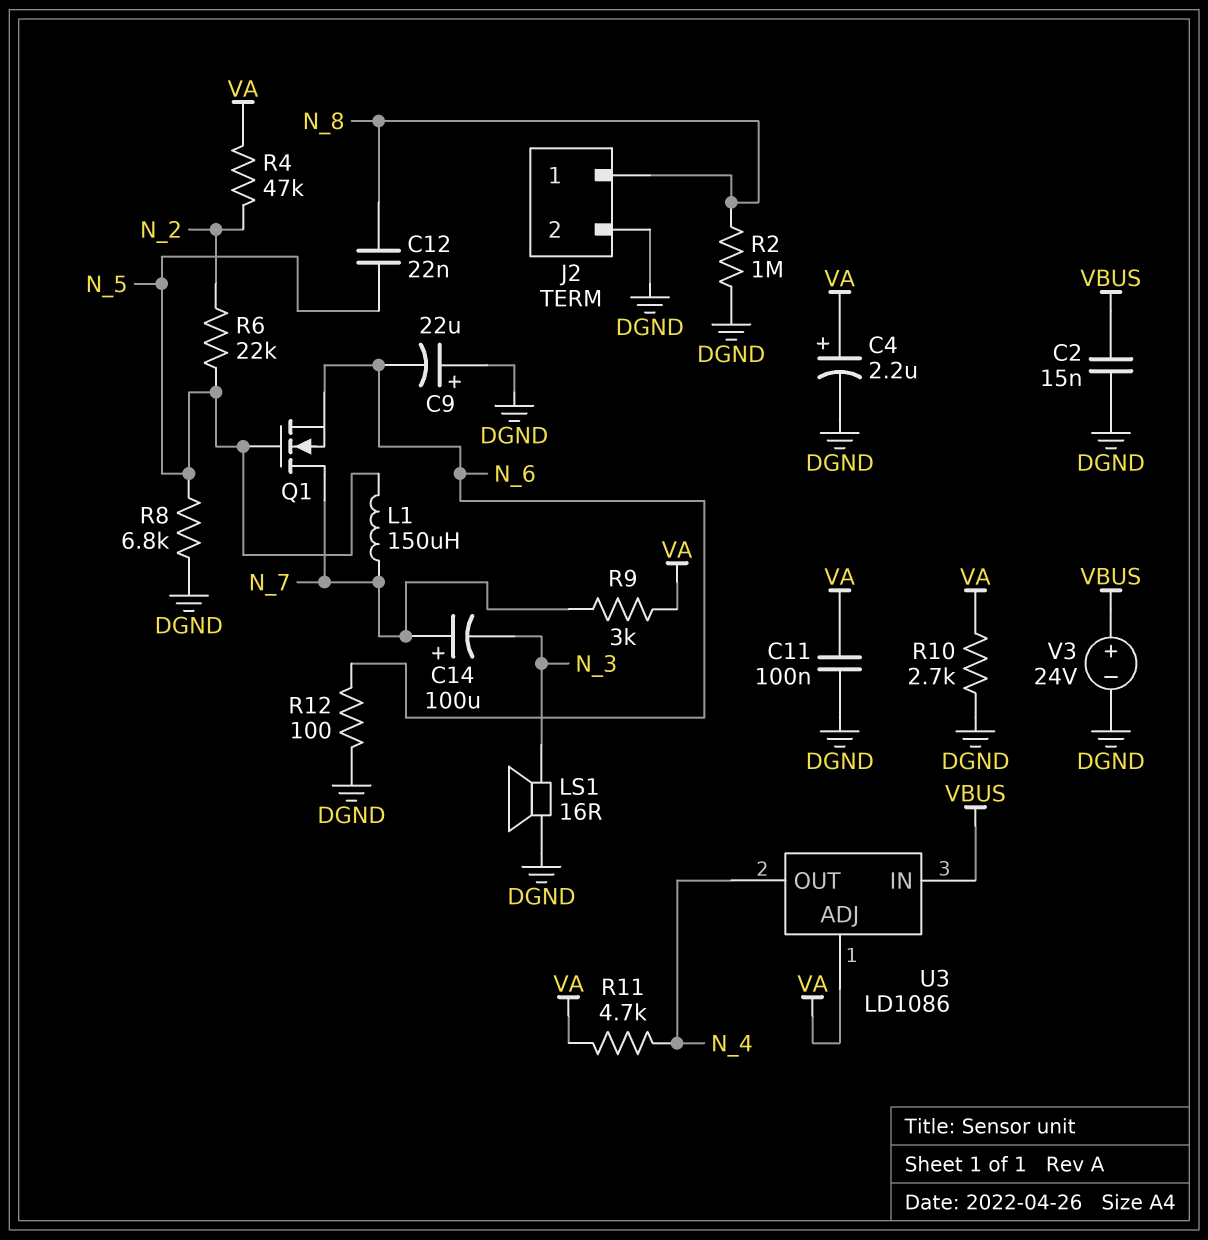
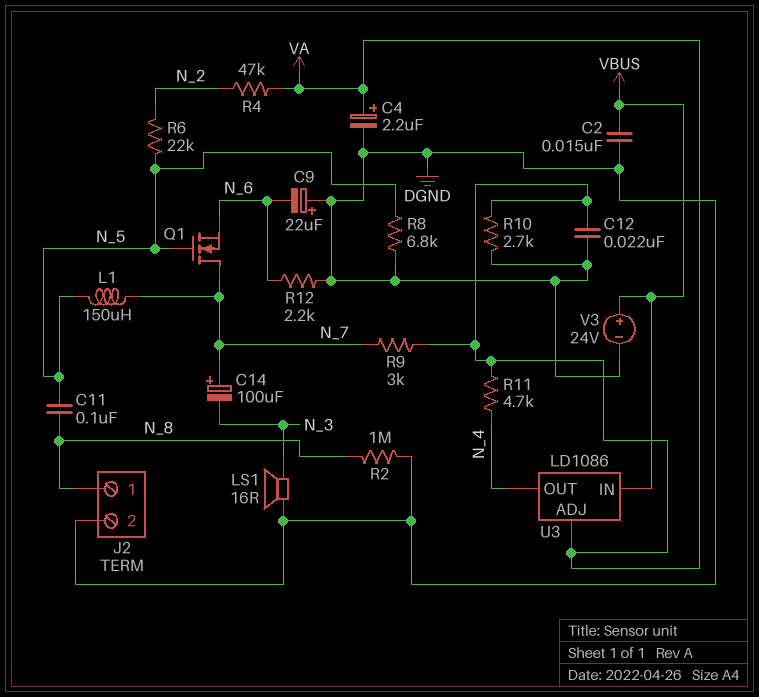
C11: 100nF (DGND, VA) -> 100nF (N_5, N_8)
C12: 22nF (N_5, N_8) -> 22nF (DGND, VA)
R12: 100 (DGND, N_6) -> 2.2k (DGND, N_6)

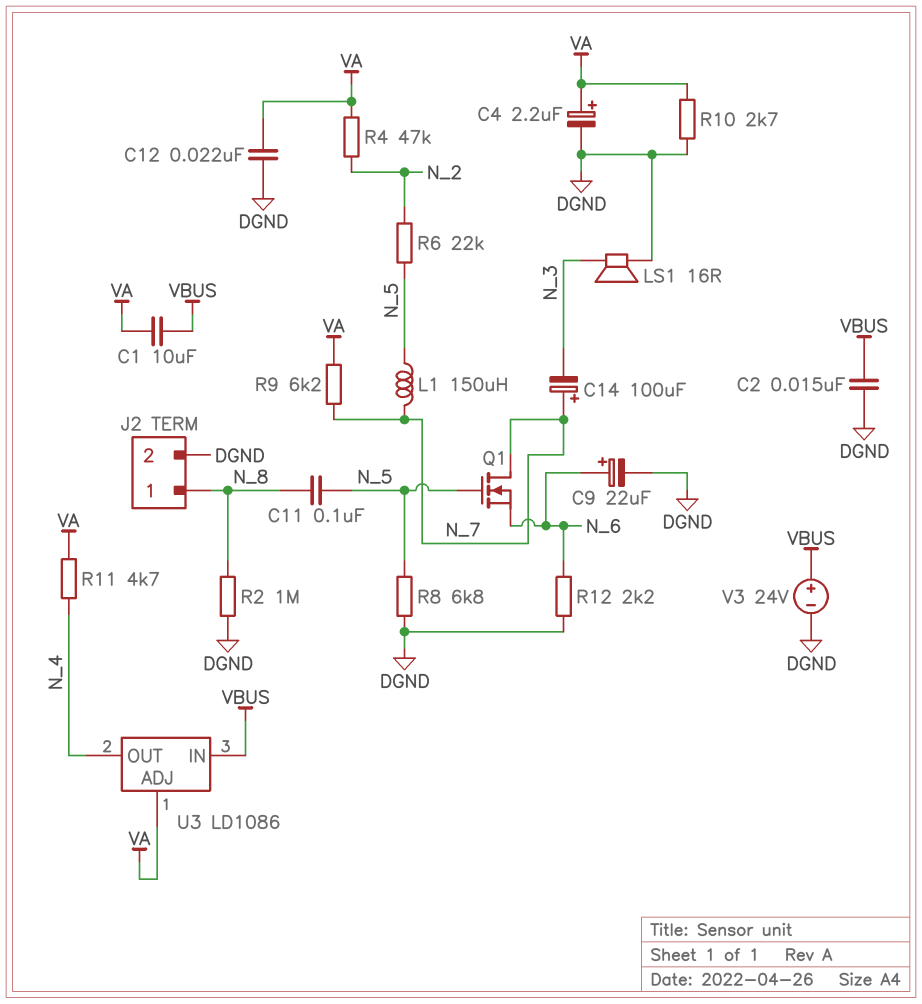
C1: none -> 10uF (VA, VBUS)
C9: 22uF (plus DGND, minus N_6) -> 22uF (plus N_6, minus DGND)
R9: 3k (N_7, VA) -> 6.2k (N_7, VA)

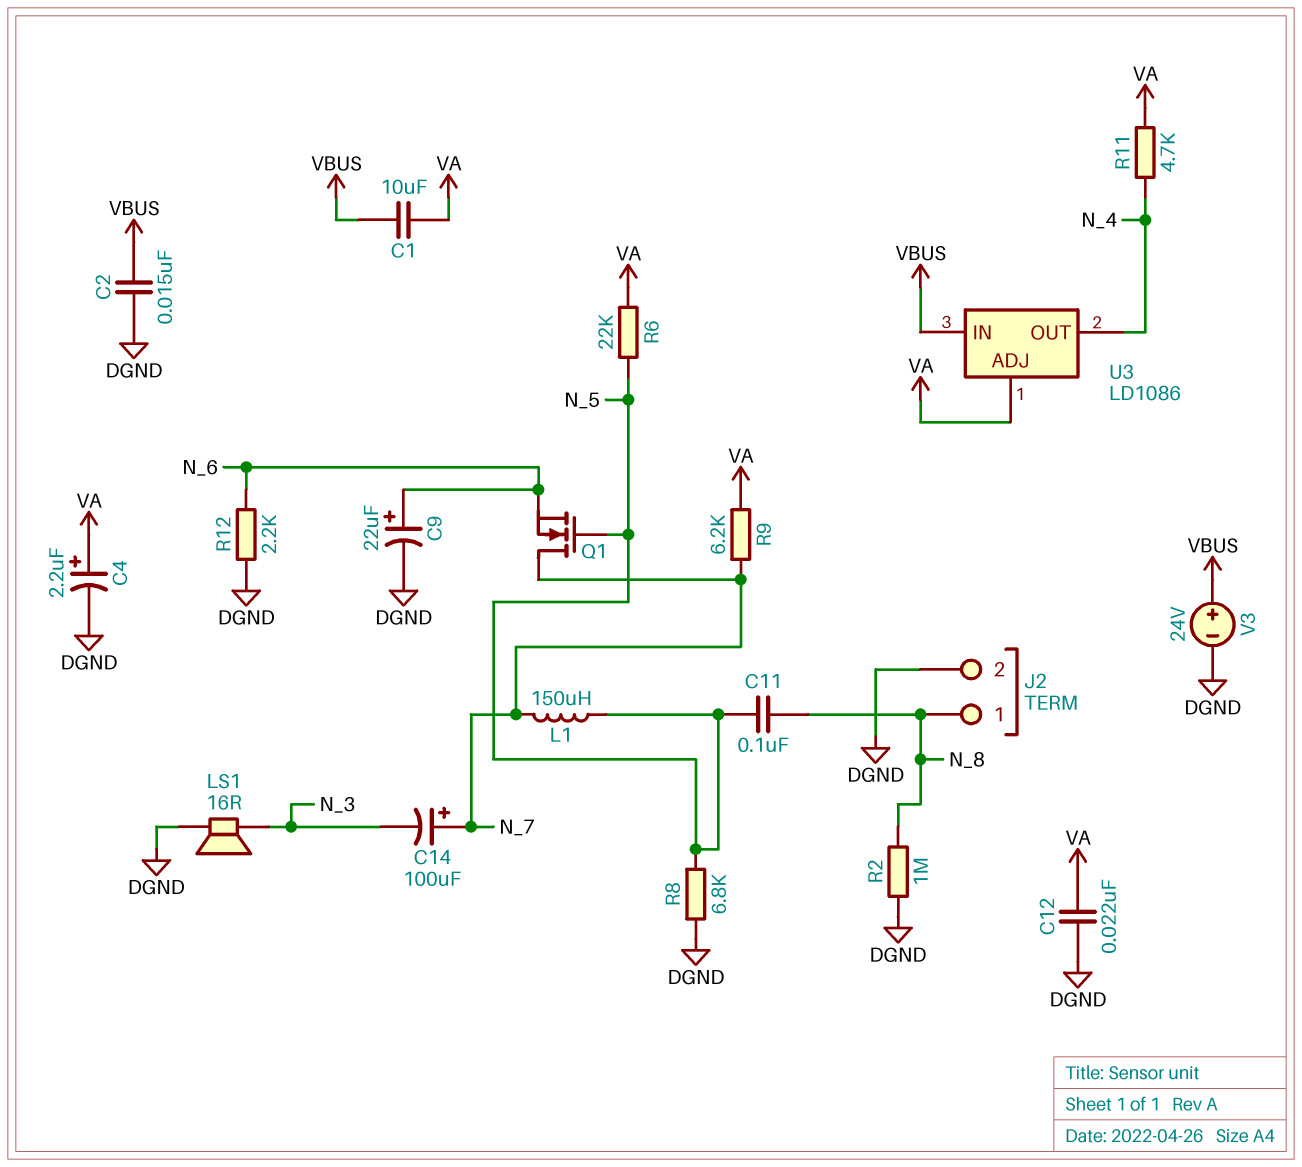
R4: 47k (N_2, VA) -> none
R6: 22k (N_2, N_5) -> 22k (N_5, VA)
R10: 2.7k (DGND, VA) -> none

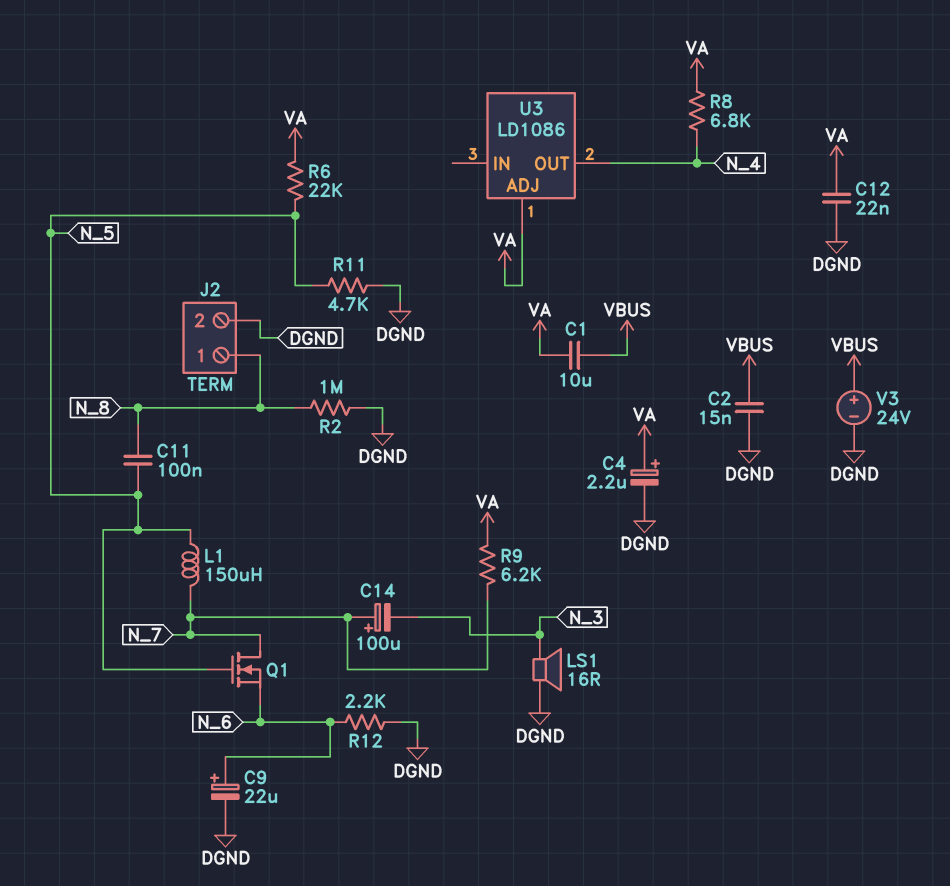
R8: 6.8k (DGND, N_5) -> 6.8k (N_4, VA)
R11: 4.7k (N_4, VA) -> 4.7k (DGND, N_5)
U3 pin IN: VBUS -> none

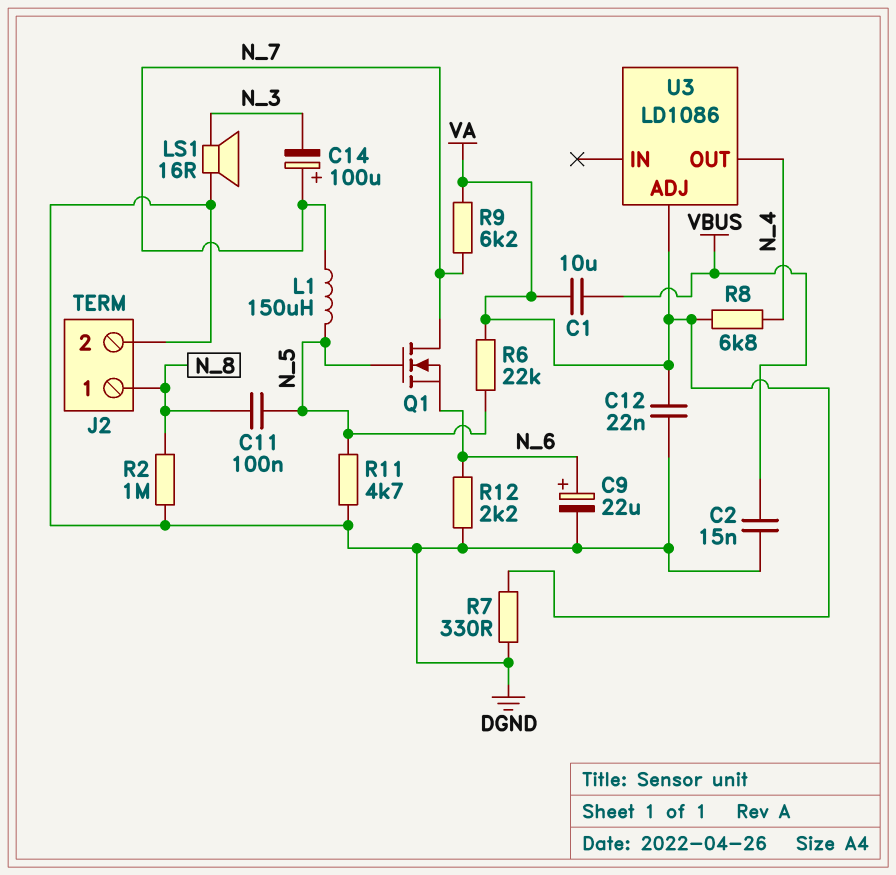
C4: 2.2uF (plus VA, minus DGND) -> none
R7: none -> 330 (DGND, VA)
V3: 24V (plus VBUS, minus DGND) -> none

